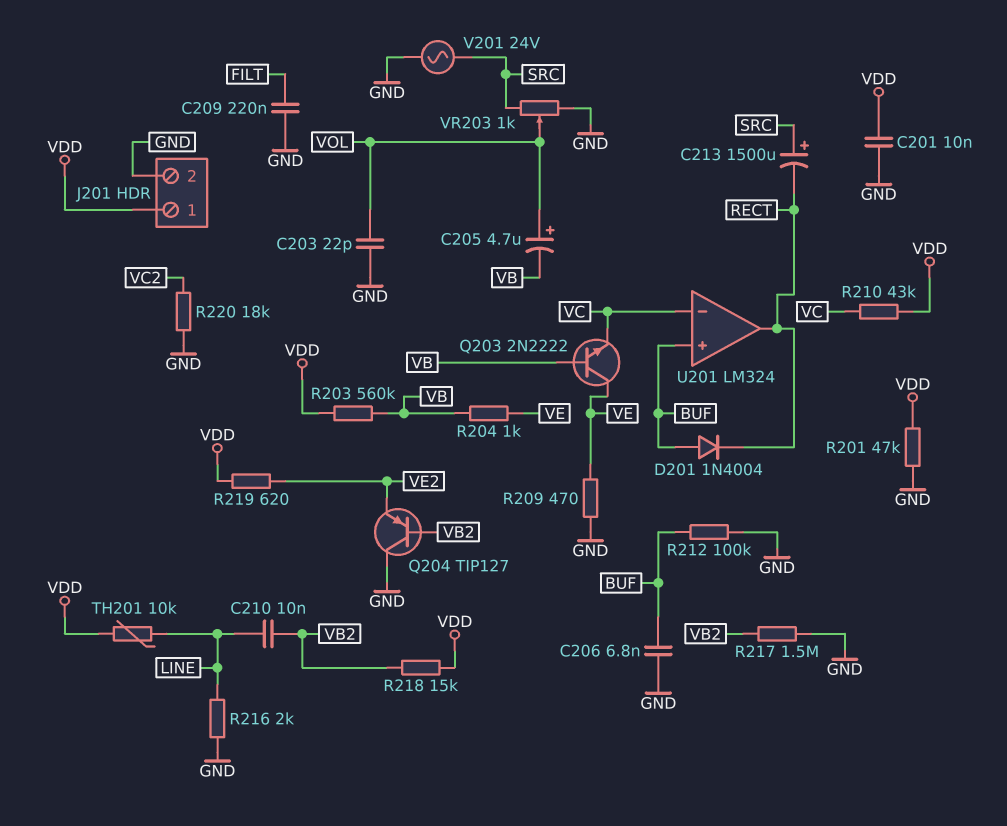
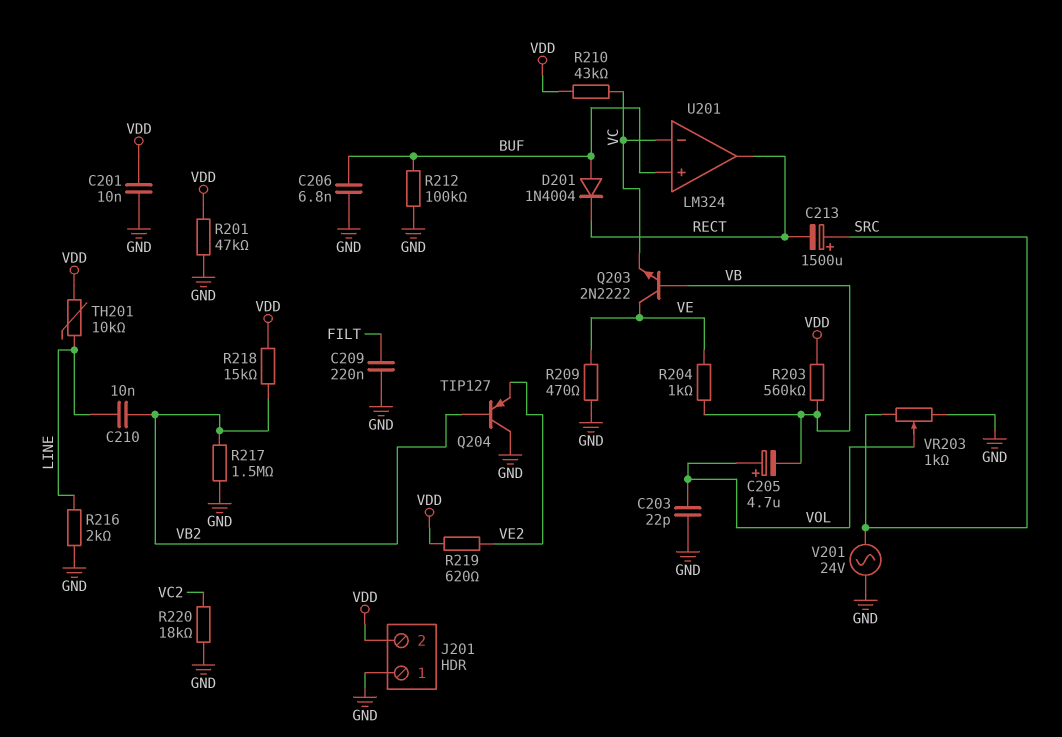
J201 pin 1: VDD -> GND
J201 pin 2: GND -> VDD

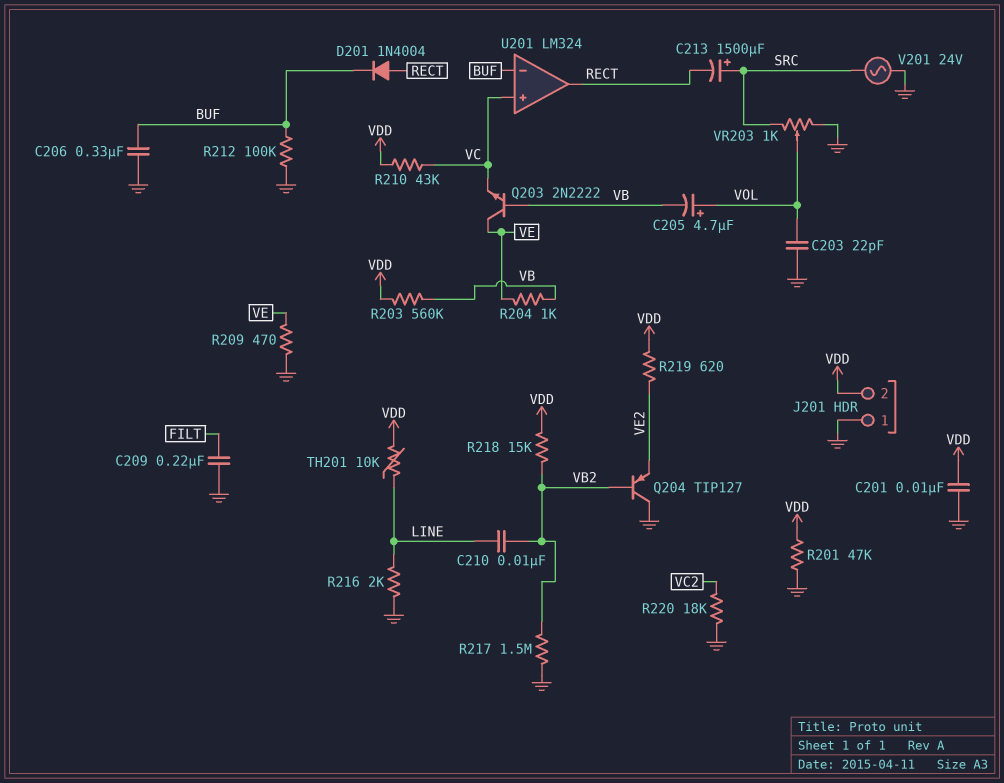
C206: 6.8nF (BUF, GND) -> 330nF (BUF, GND)
D201: diode 1N4004 (A BUF, K RECT) -> diode 1N4004 (A RECT, K BUF)
U201 pin in+: BUF -> VC
U201 pin in-: VC -> BUF

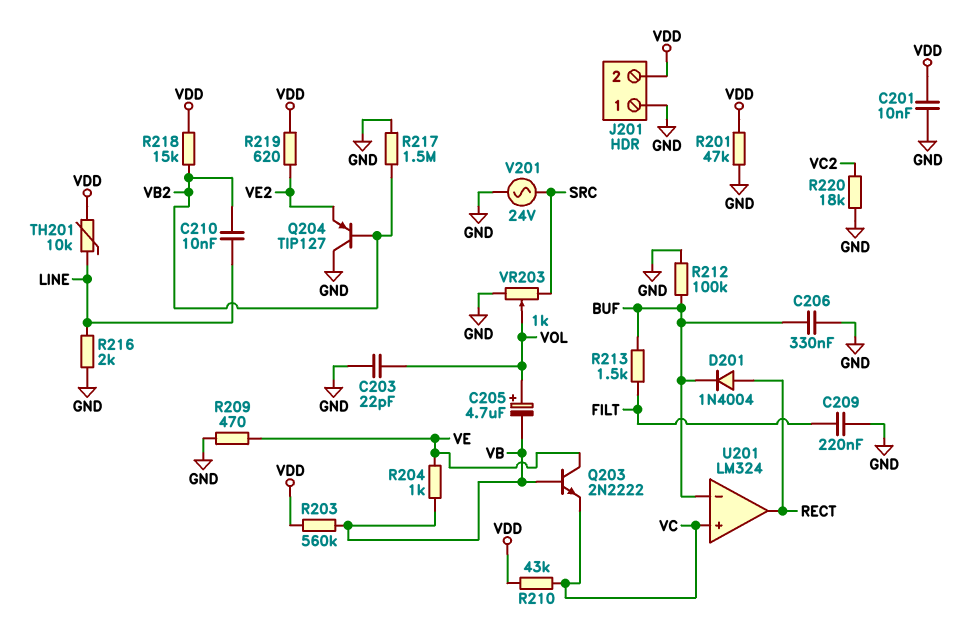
C213: 1500uF (plus SRC, minus RECT) -> none
R213: none -> 1.5k (BUF, FILT)

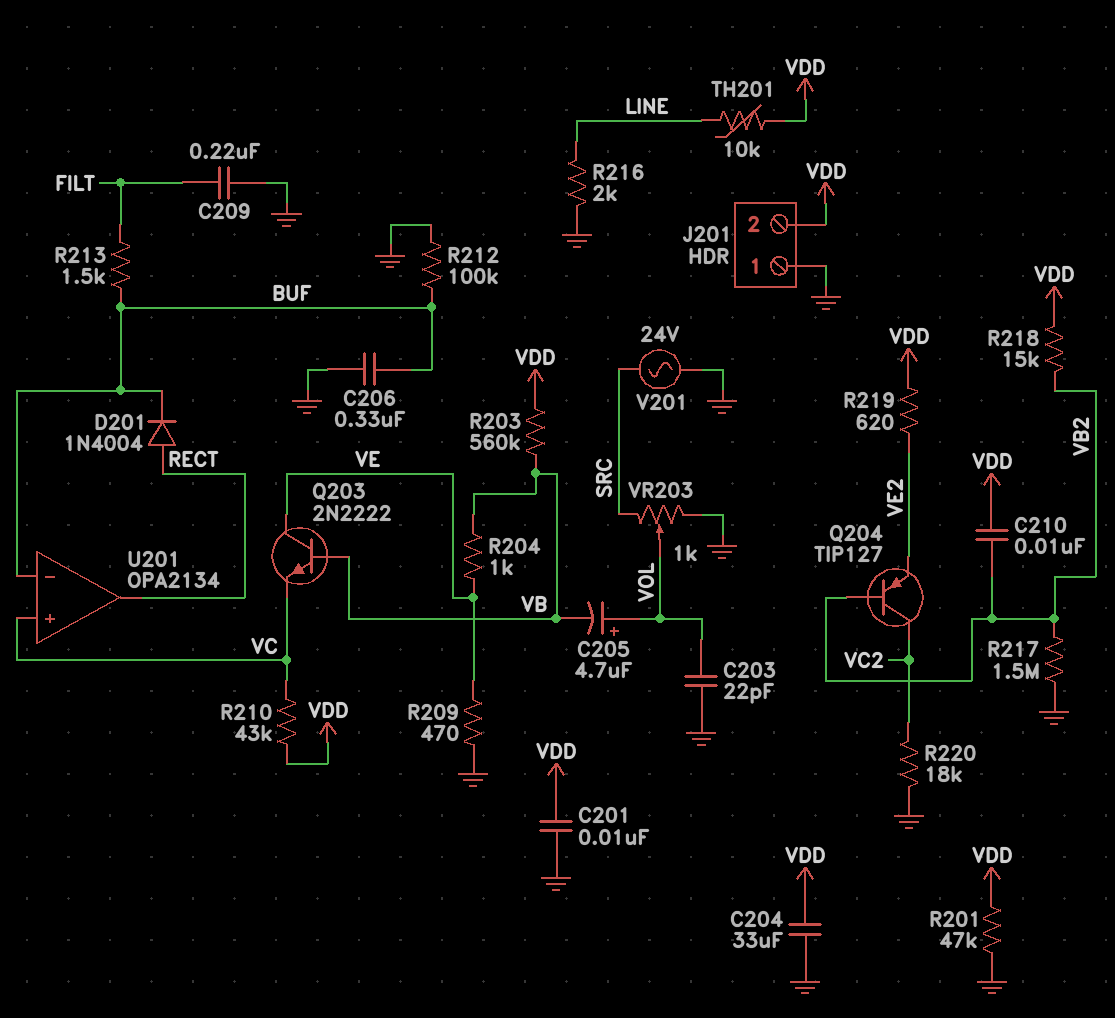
C204: none -> 33uF (GND, VDD)
C210: 10nF (LINE, VB2) -> 10nF (VB2, VDD)
Q204: PNP TIP127 (B VB2, C GND, E VE2) -> PNP TIP127 (B VB2, C VC2, E VE2)
U201: LM324 -> OPA2134

